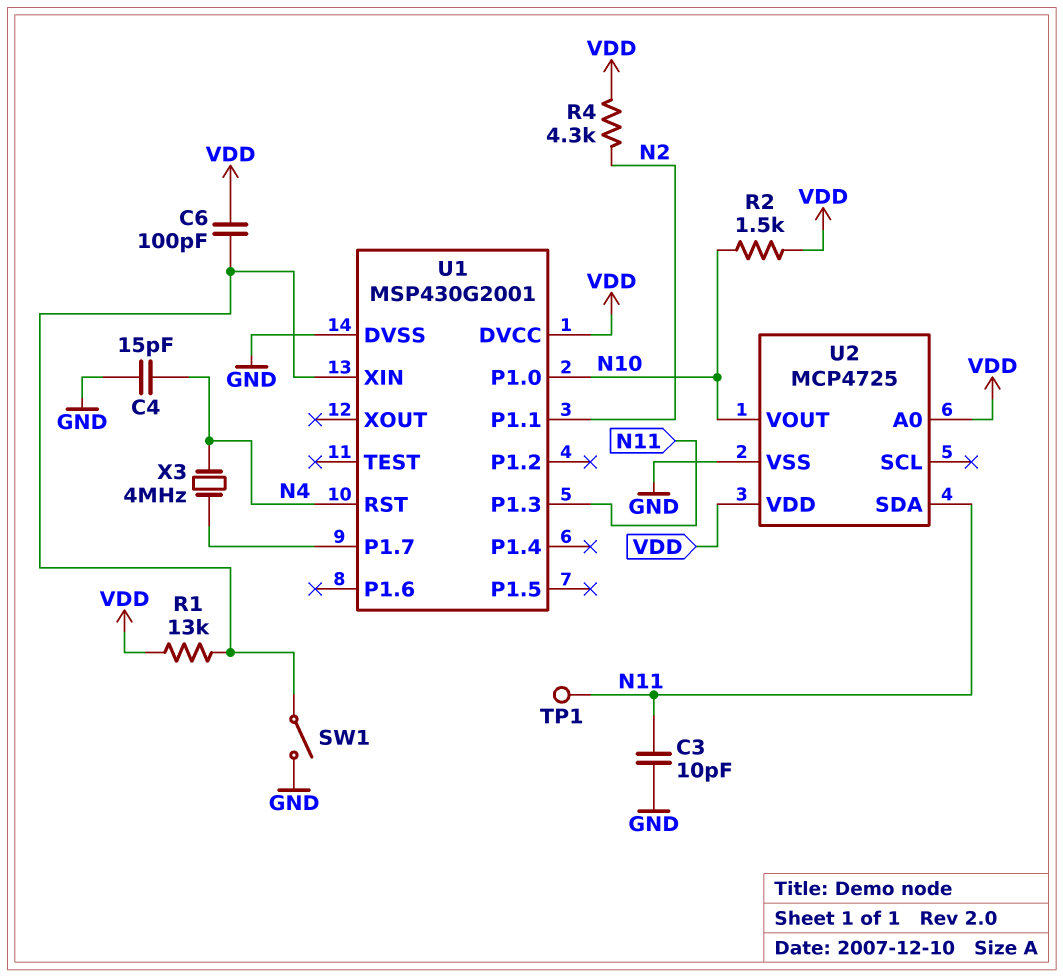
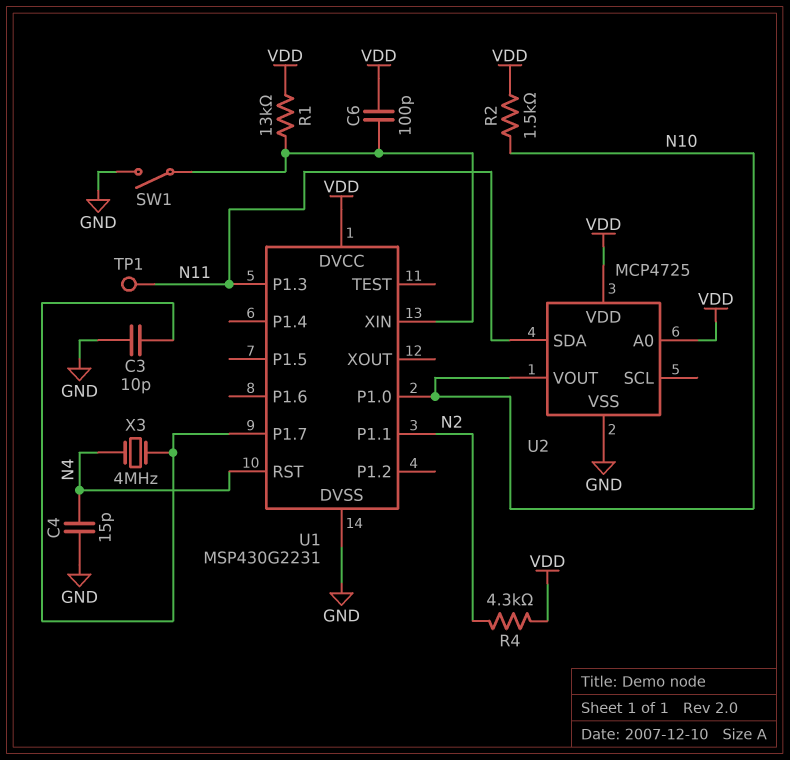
C3: 10pF (GND, N11) -> 10pF (GND, U1/P1.7)
U1: MSP430G2001 -> MSP430G2231

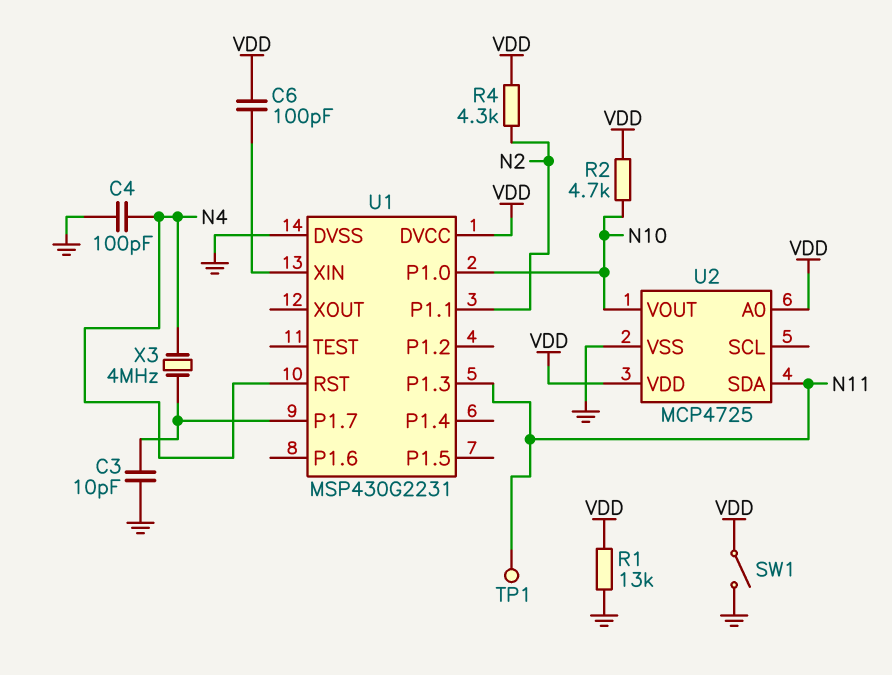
C4: 15pF (GND, N4) -> 100pF (GND, N4)
R1: 13k (U1/XIN, VDD) -> 13k (GND, VDD)
R2: 1.5k (N10, VDD) -> 4.7k (N10, VDD)
SW1: switch (GND, U1/XIN) -> switch (GND, VDD)

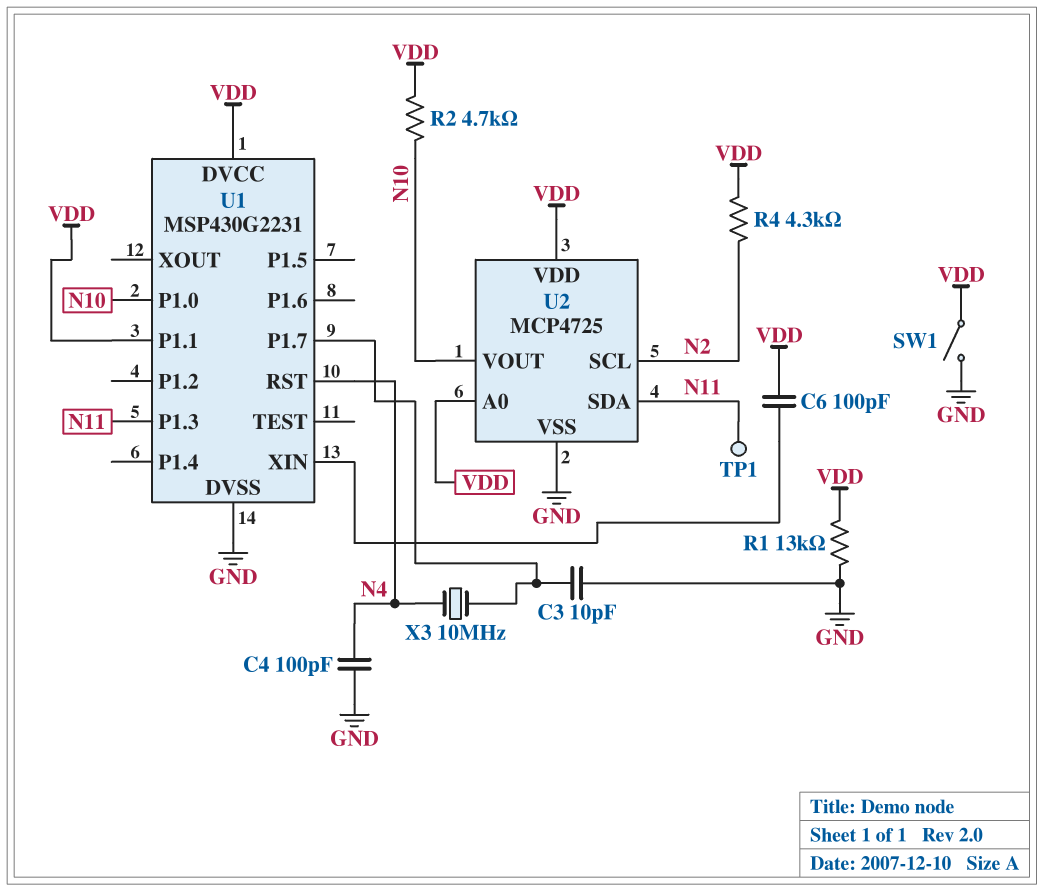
U1 pin P1.1: N2 -> VDD
U2 pin SCL: none -> N2
X3: 4MHz (N4, U1/P1.7) -> 10MHz (N4, U1/P1.7)

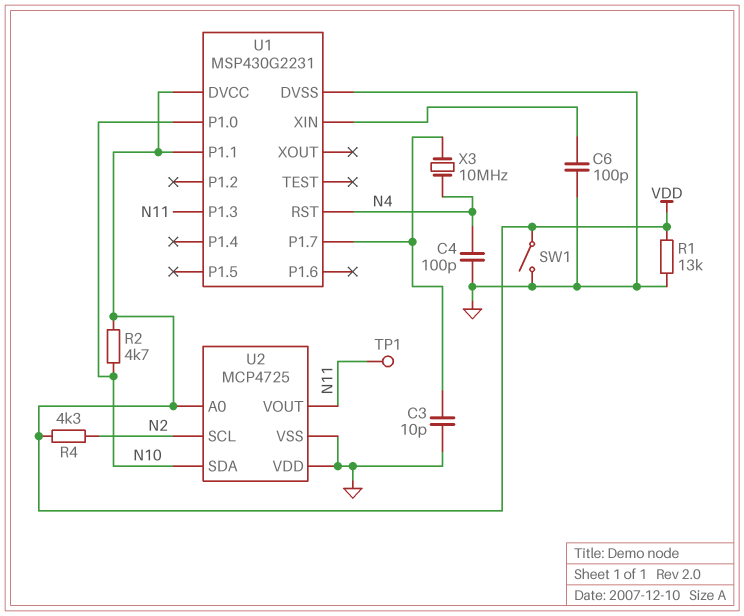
C6: 100pF (U1/XIN, VDD) -> 100pF (GND, U1/XIN)
U2 pin SDA: N11 -> N10
U2 pin VDD: VDD -> GND
U2 pin VOUT: N10 -> N11

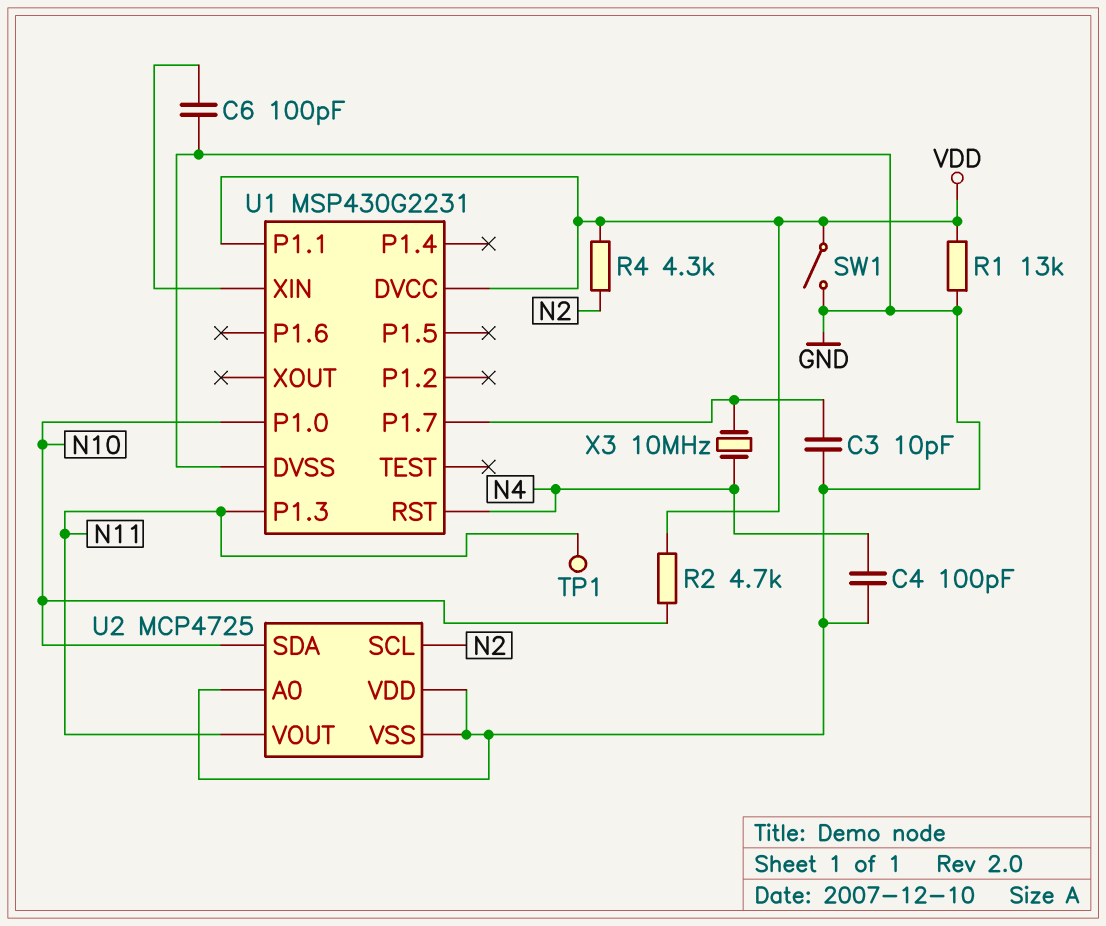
U2 pin A0: VDD -> GND

